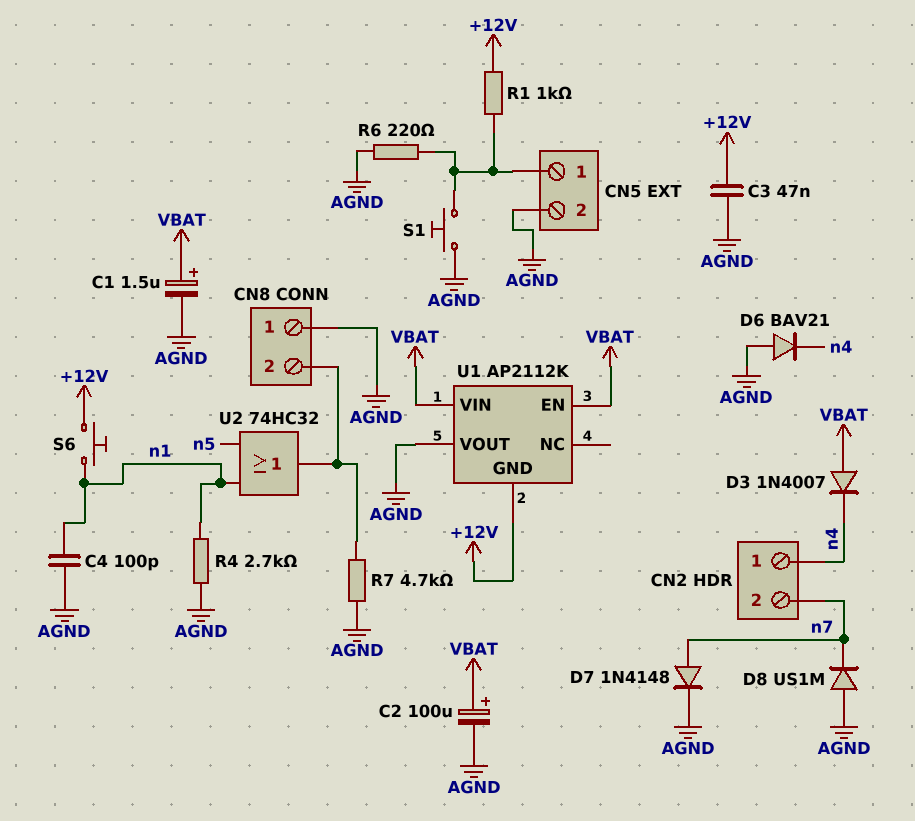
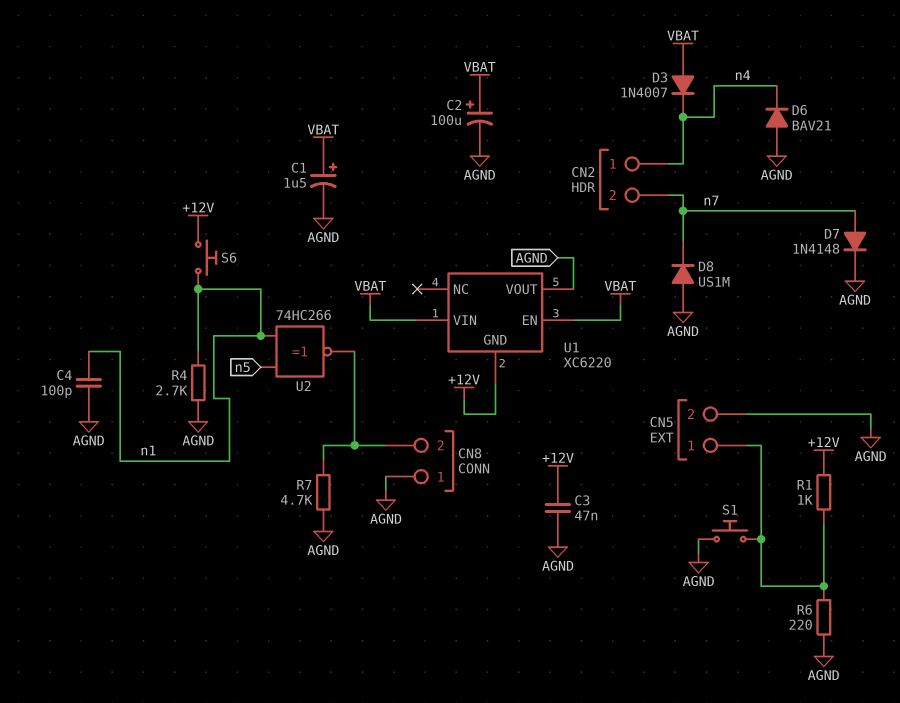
U1: AP2112K -> XC6220
U2: OR 74HC32 (in n1, in n5, out CN8/2) -> XNOR 74HC266 (in n1, in n5, out CN8/2)

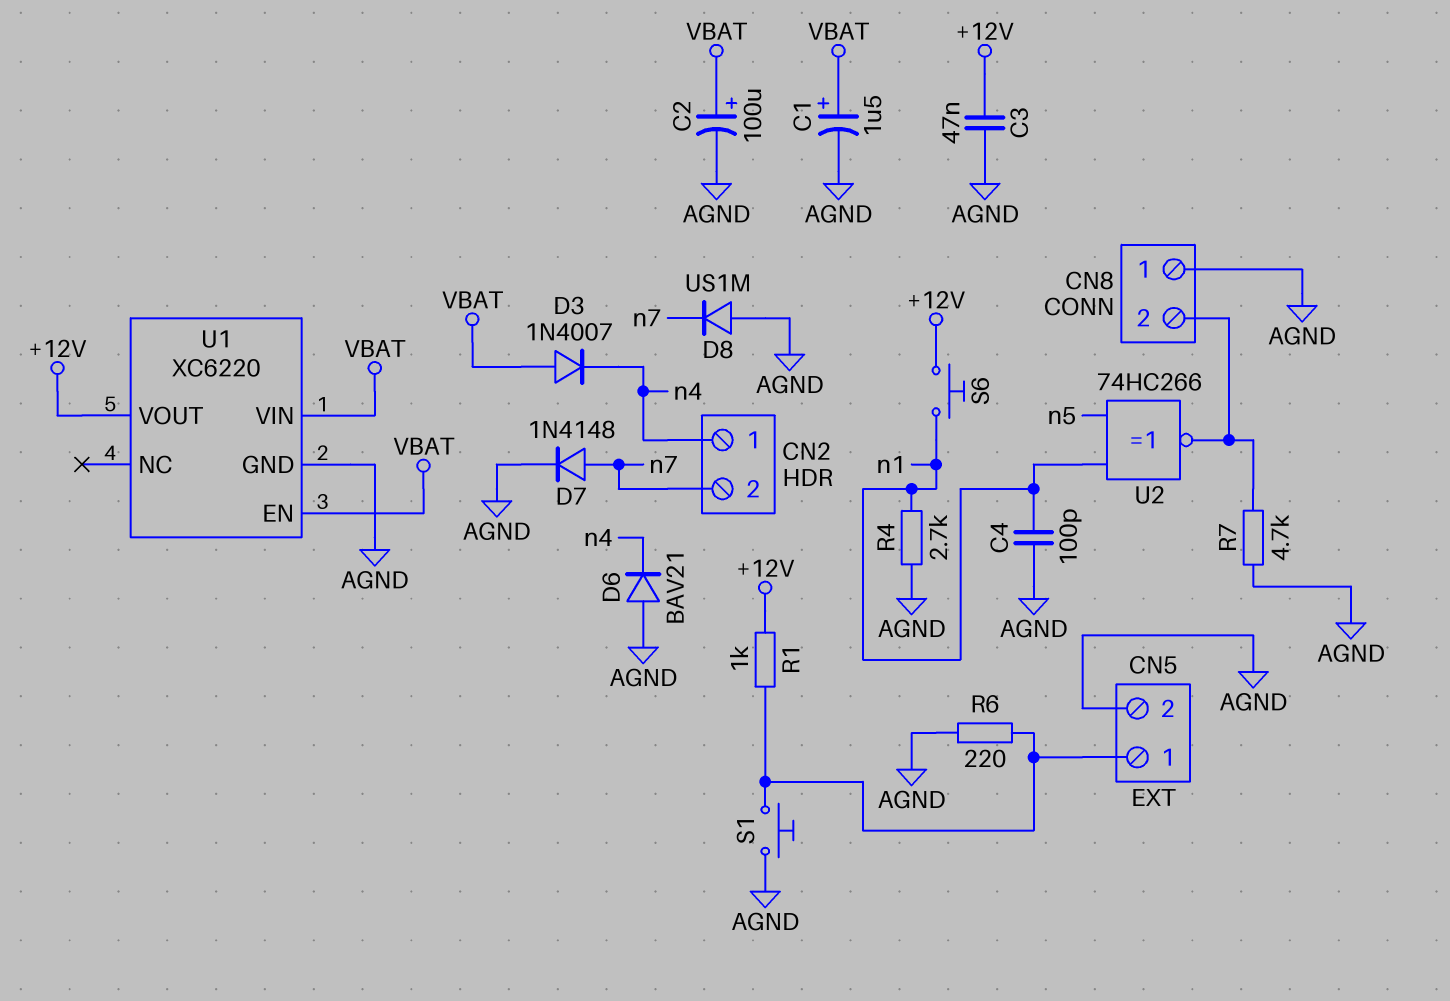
U1 pin GND: +12V -> AGND
U1 pin VOUT: AGND -> +12V

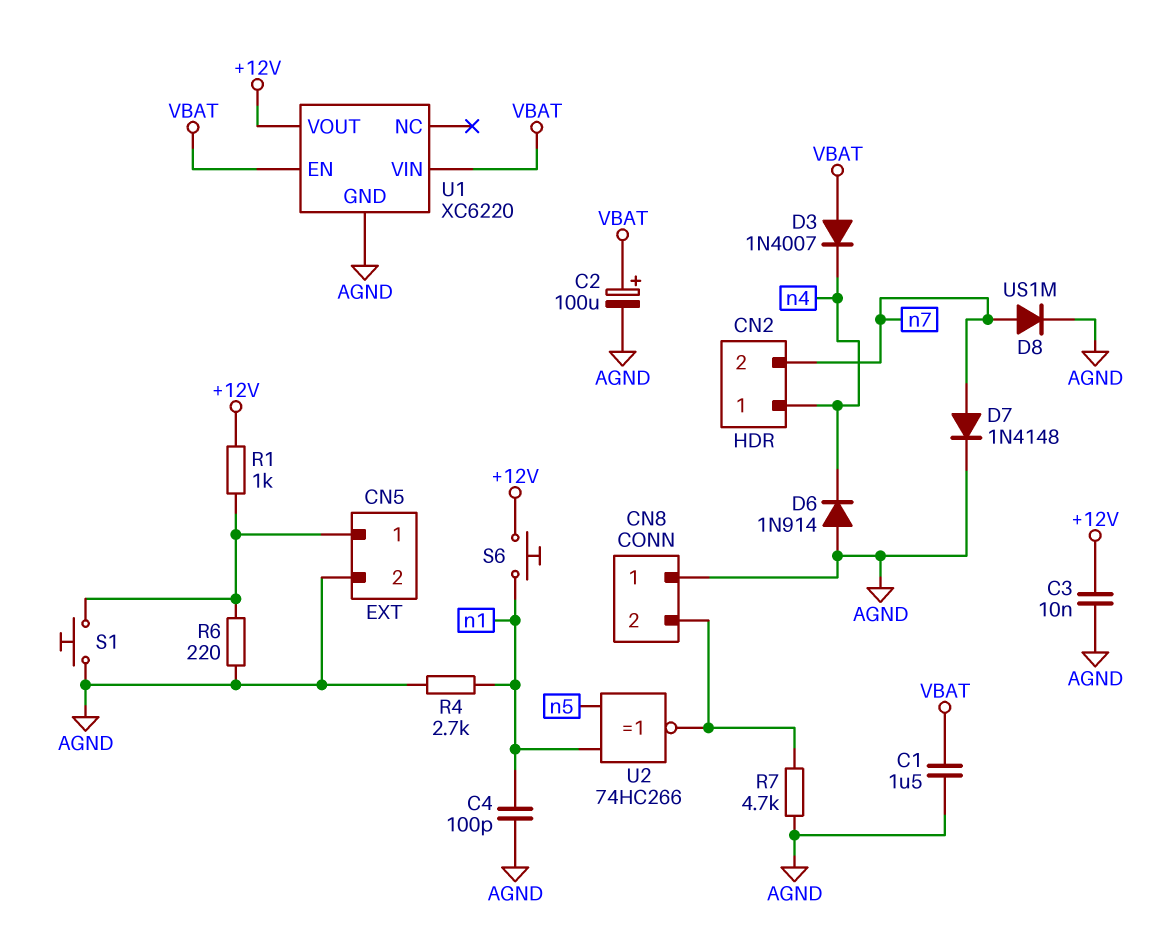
C1: 1.5uF (plus VBAT, minus AGND) -> 1.5uF (AGND, VBAT)
C3: 47nF (+12V, AGND) -> 10nF (+12V, AGND)
D6: diode BAV21 (A AGND, K n4) -> diode 1N914 (A AGND, K n4)
D8: diode US1M (A AGND, K n7) -> diode US1M (A n7, K AGND)

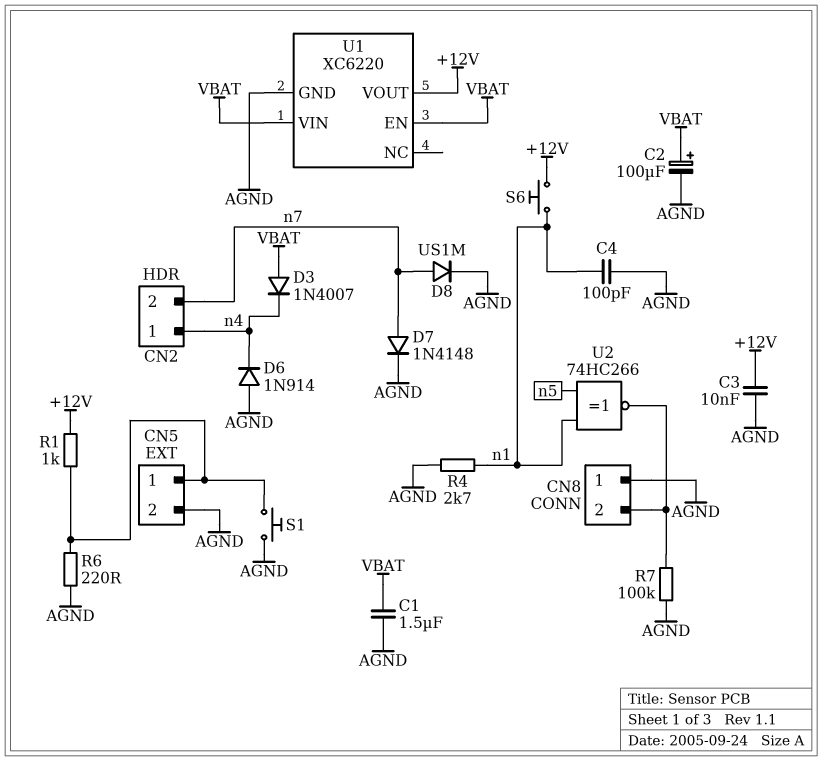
R7: 4.7k (AGND, CN8/2) -> 100k (AGND, CN8/2)

